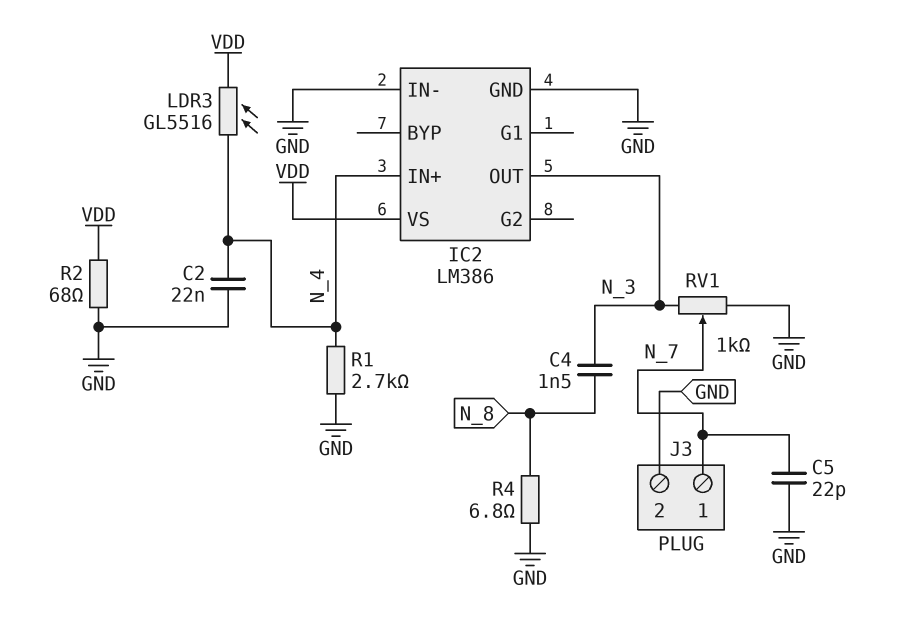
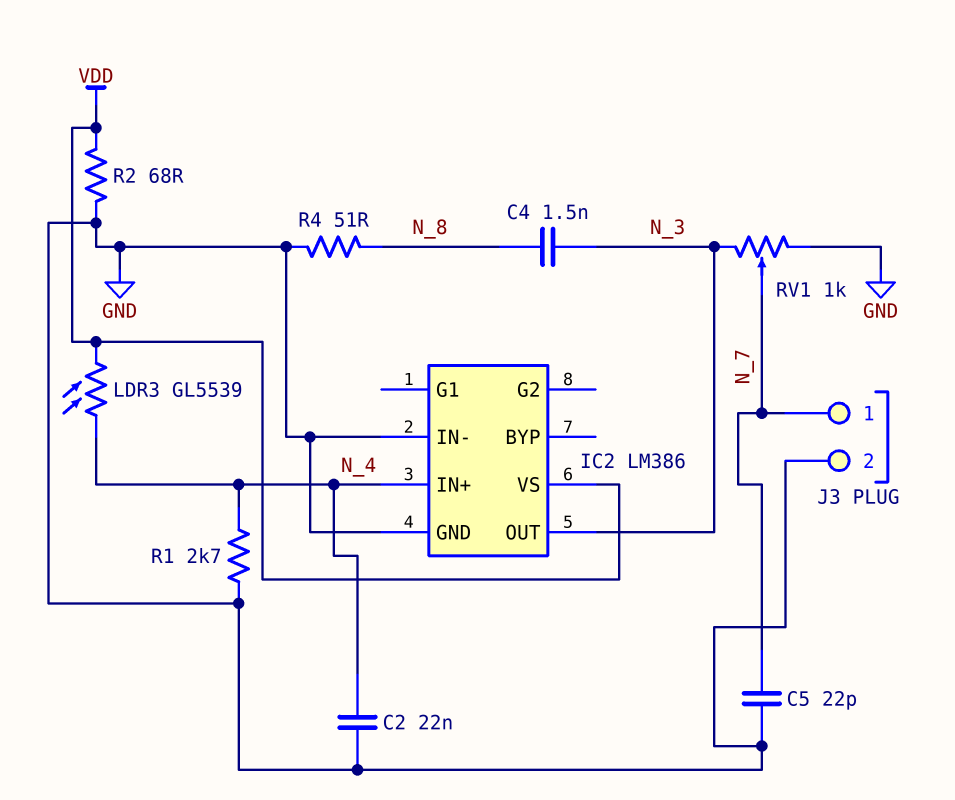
LDR3: GL5516 (N_4, VDD) -> GL5539 (N_4, VDD)
R4: 6.8 (GND, N_8) -> 51 (GND, N_8)

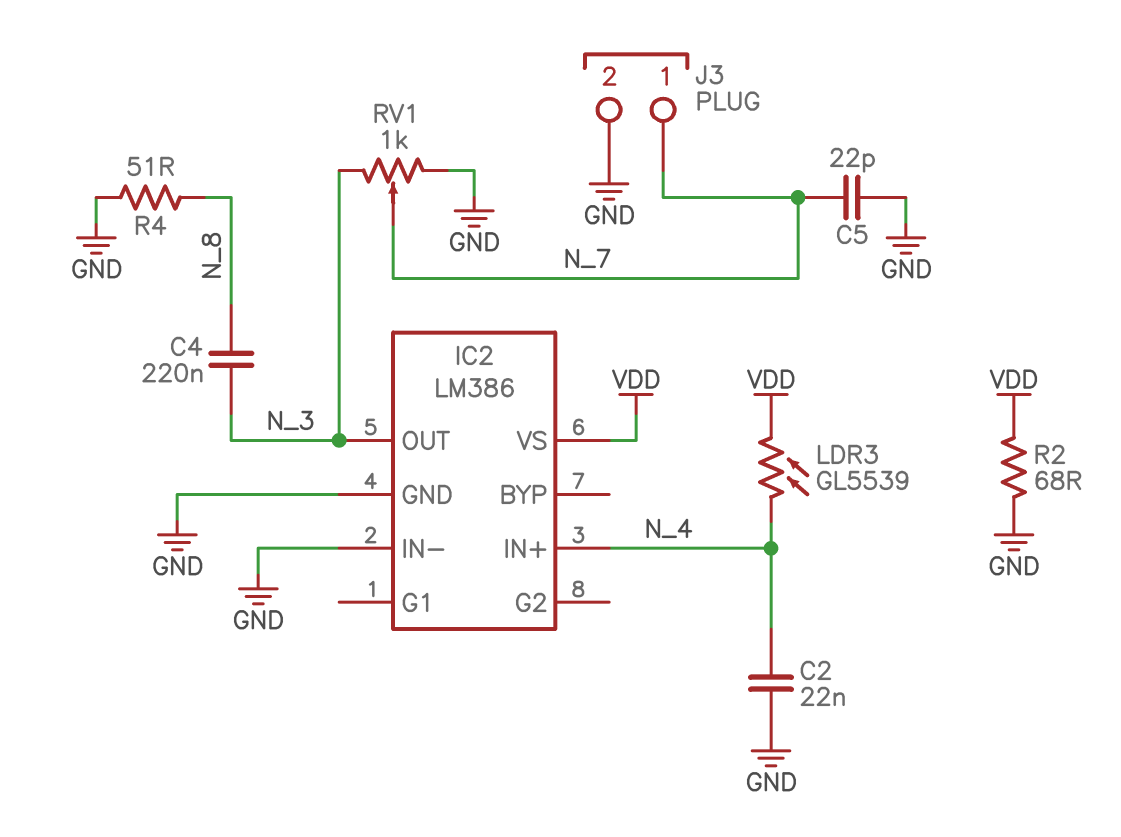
C4: 1.5nF (N_3, N_8) -> 220nF (N_3, N_8)
R1: 2.7k (GND, N_4) -> none

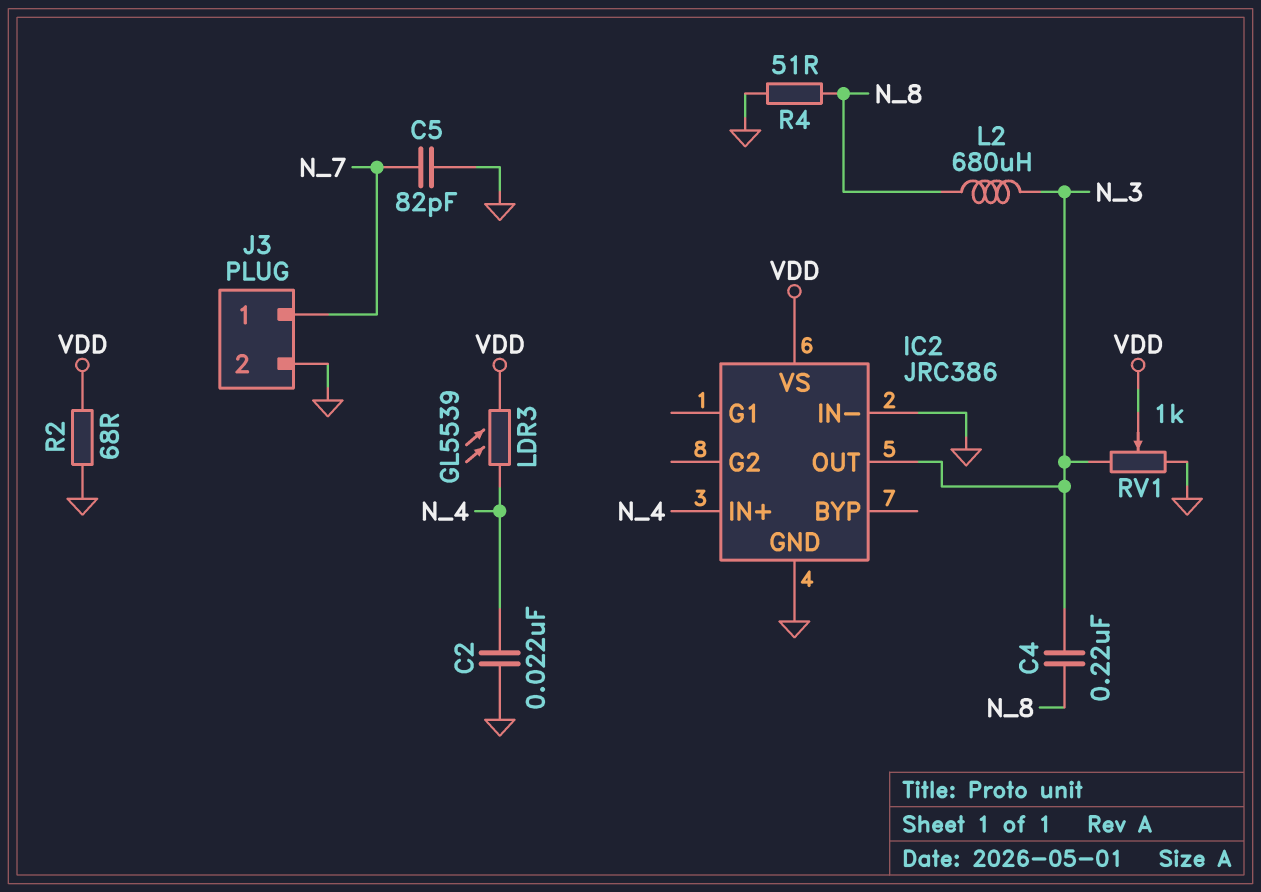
C5: 22pF (GND, N_7) -> 82pF (GND, N_7)
IC2: LM386 -> JRC386
L2: none -> 680uH (N_3, N_8)
RV1: 1k (GND, N_3, wiper N_7) -> 1k (GND, N_3, wiper VDD)

